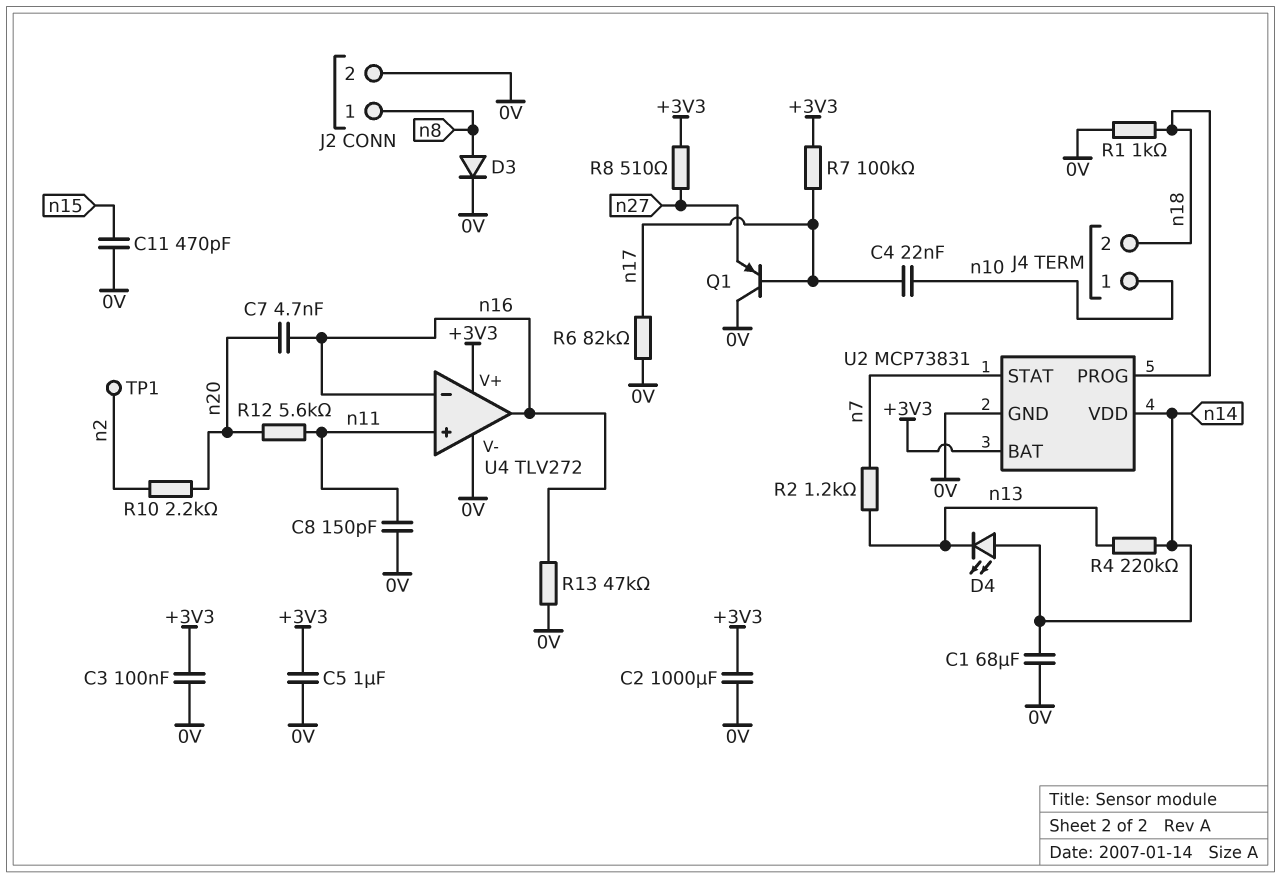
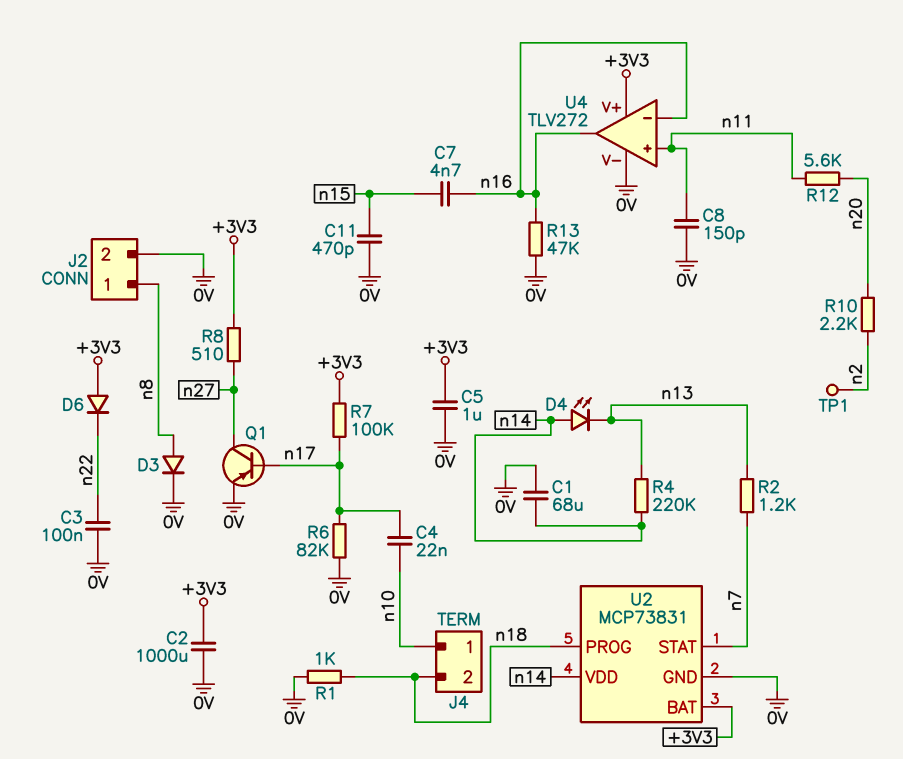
C3: 100nF (+3V3, 0V) -> 100nF (0V, n22)
C7: 4.7nF (n16, n20) -> 4.7nF (n15, n16)
D6: none -> diode (A +3V3, K n22)
Q1: PNP (B n17, C 0V, E n27) -> PNP (B n17, C n27, E 0V)

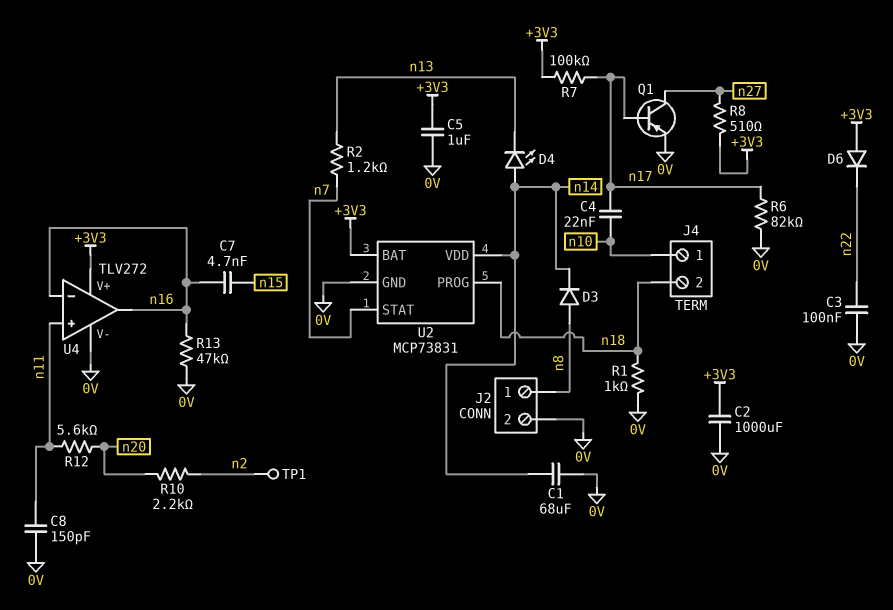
C11: 470pF (0V, n15) -> none
D3: diode (A n8, K 0V) -> diode (A n8, K n14)
R4: 220k (n13, n14) -> none

